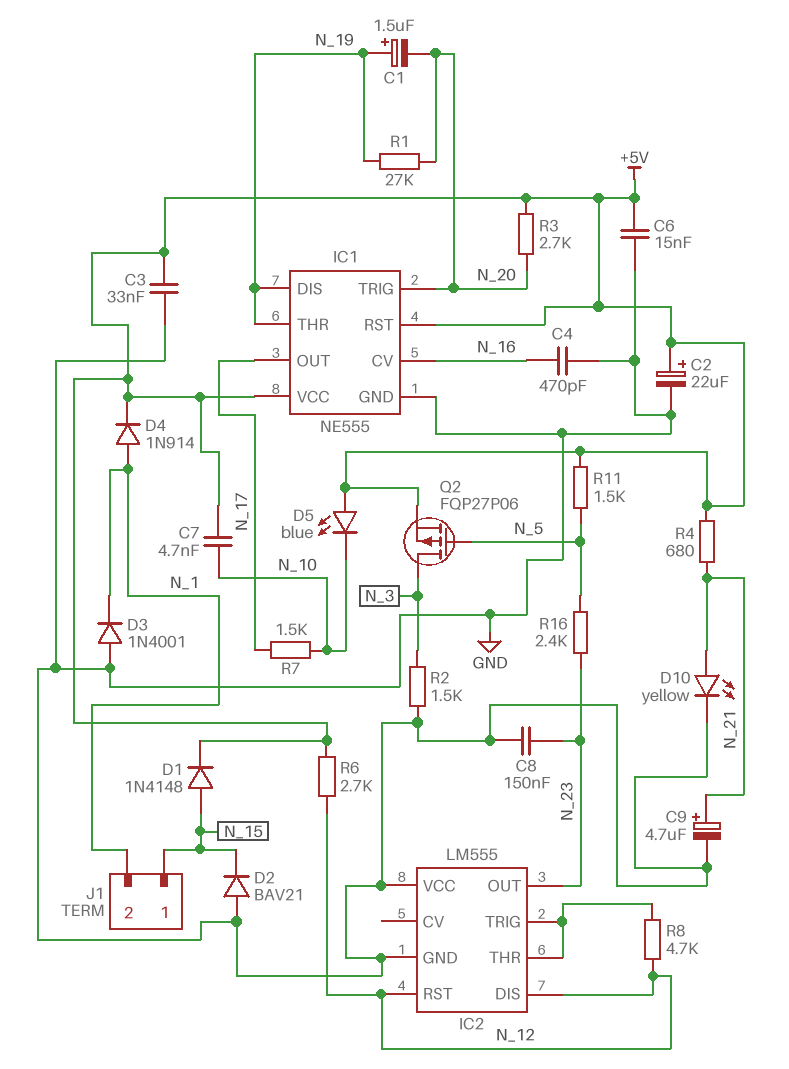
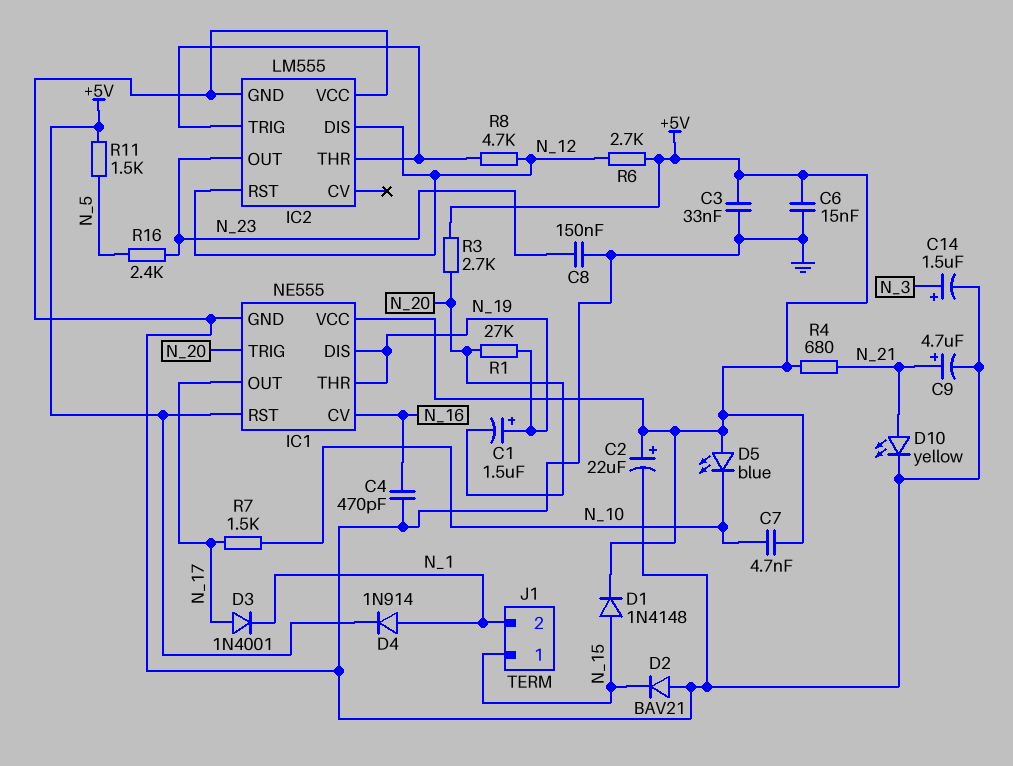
C14: none -> 1.5uF (plus N_3, minus GND)
D3: diode 1N4001 (A GND, K N_1) -> diode 1N4001 (A N_17, K N_1)
Q2: PMOS FQP27P06 (G N_5, D N_3, S +5V) -> none
R2: 1.5k (GND, N_3) -> none

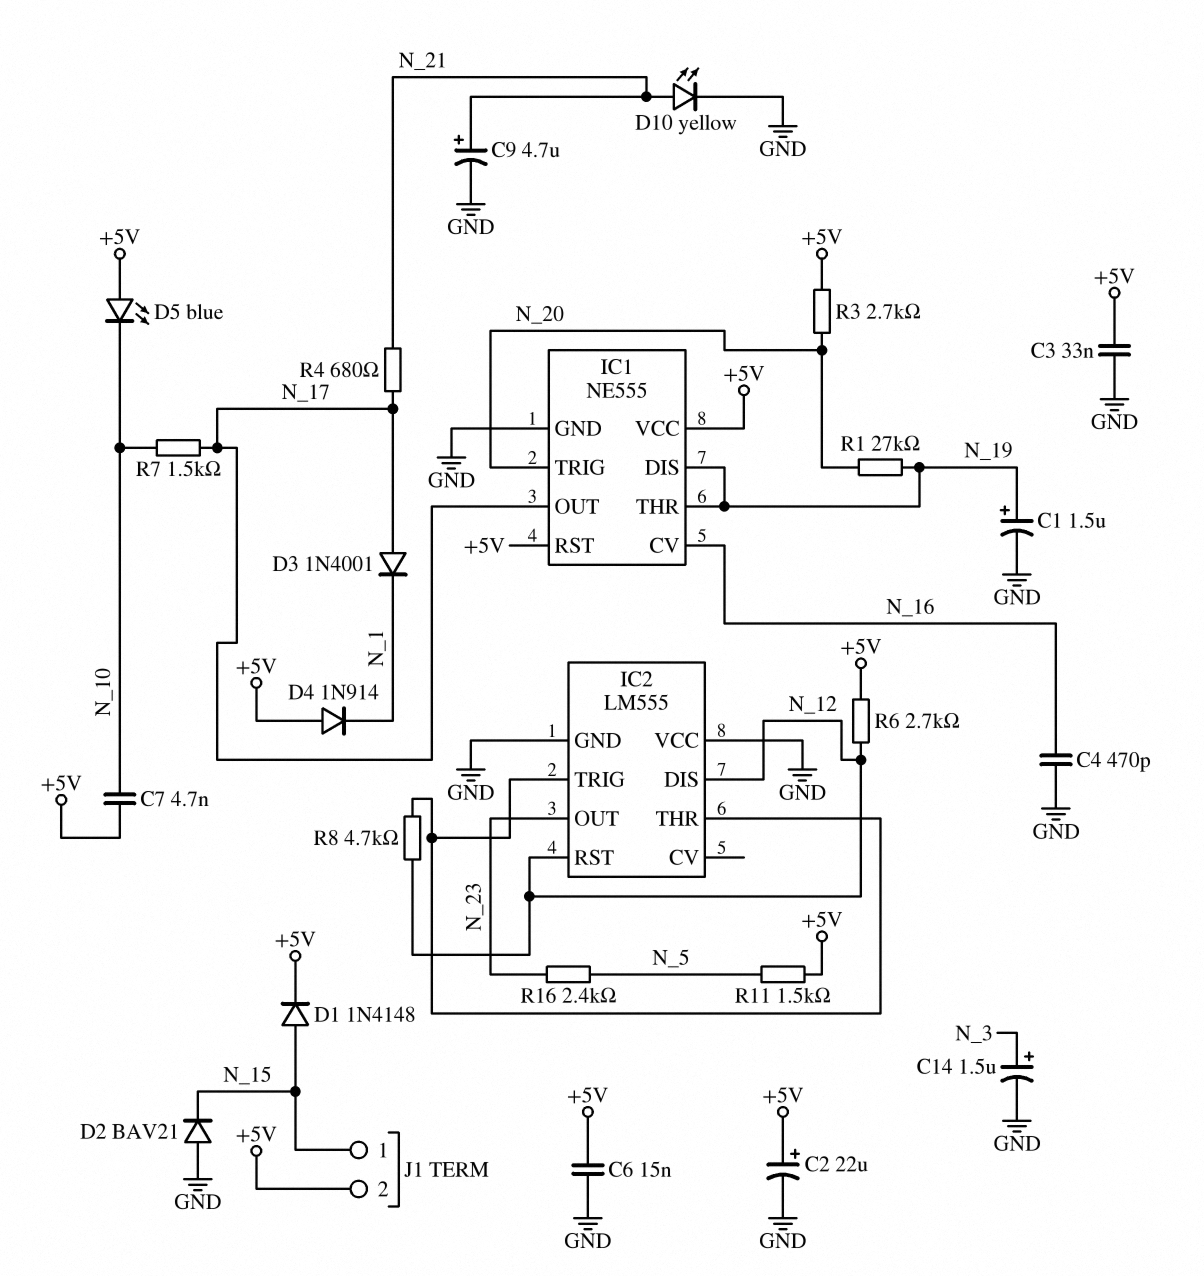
C1: 1.5uF (plus N_19, minus N_20) -> 1.5uF (plus N_19, minus GND)
C8: 150nF (GND, N_23) -> none
D4: diode 1N914 (A N_1, K +5V) -> diode 1N914 (A +5V, K N_1)
J1 pin 2: N_1 -> +5V
R4: 680 (+5V, N_21) -> 680 (N_17, N_21)

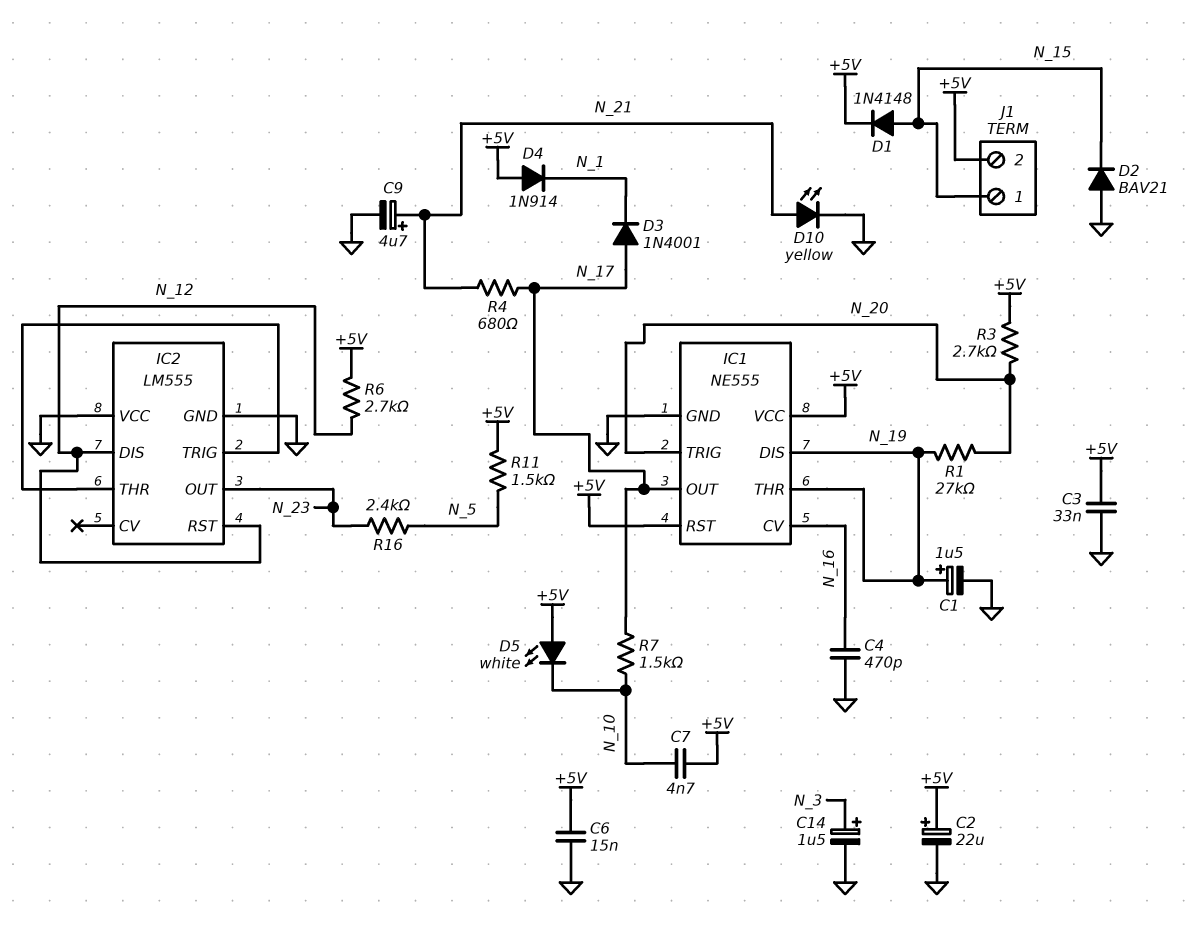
D5: LED blue (A +5V, K N_10) -> LED white (A +5V, K N_10)
R8: 4.7k (IC2/THR, N_12) -> none

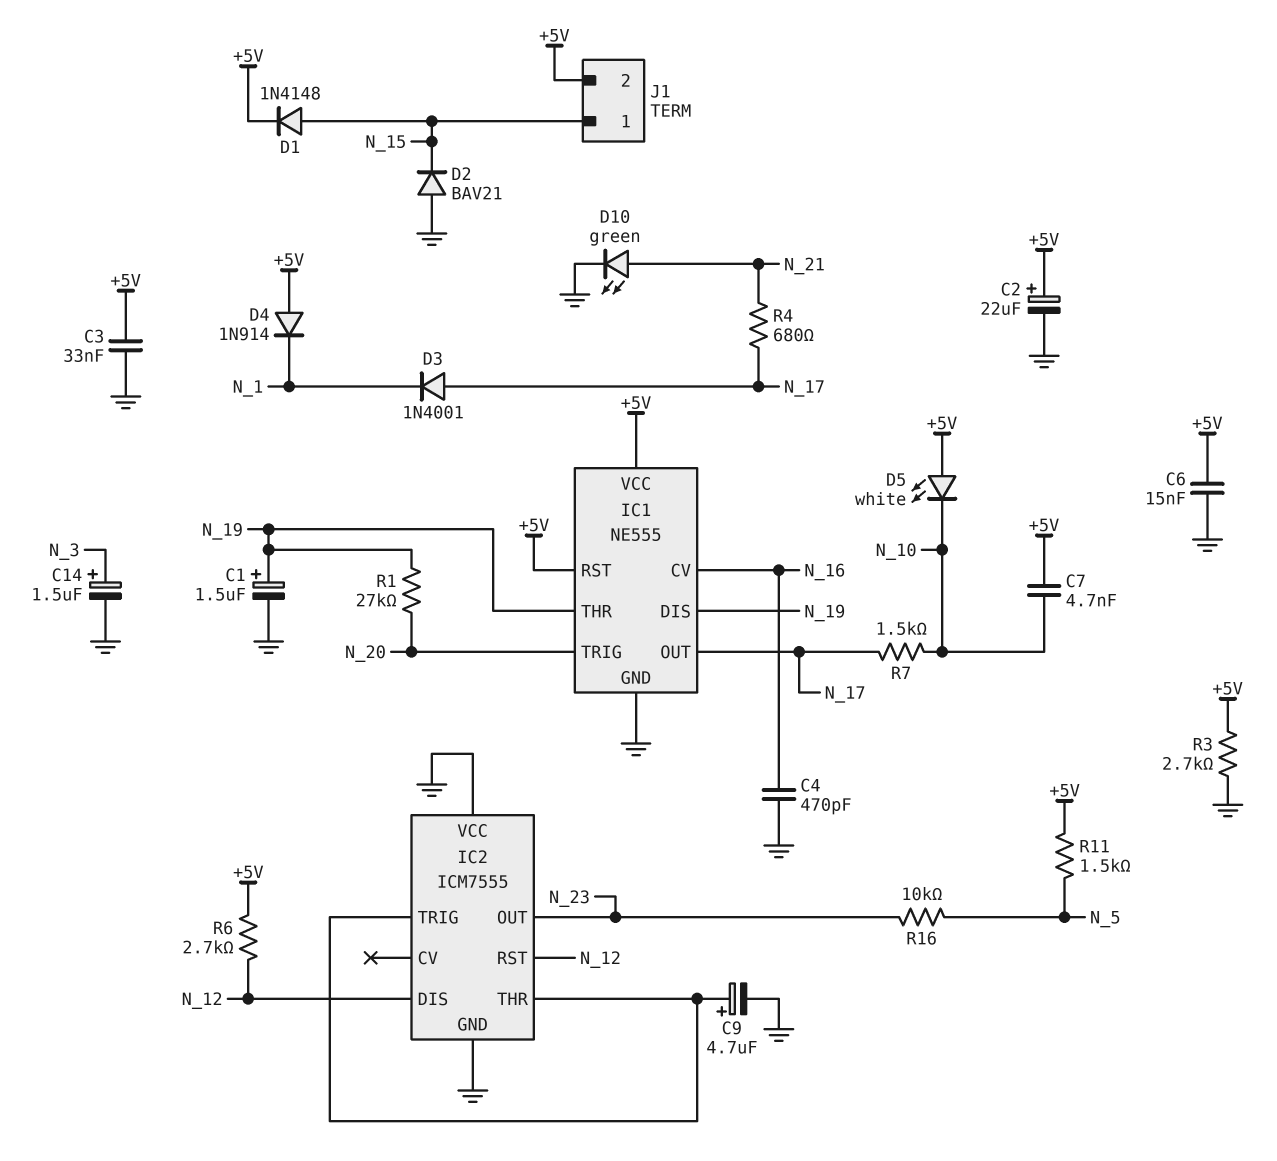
C9: 4.7uF (plus N_21, minus GND) -> 4.7uF (plus IC2/THR, minus GND)
D10: LED yellow (A N_21, K GND) -> LED green (A N_21, K GND)
IC2: LM555 -> ICM7555
R3: 2.7k (+5V, N_20) -> 2.7k (+5V, GND)
R16: 2.4k (N_5, N_23) -> 10k (N_5, N_23)

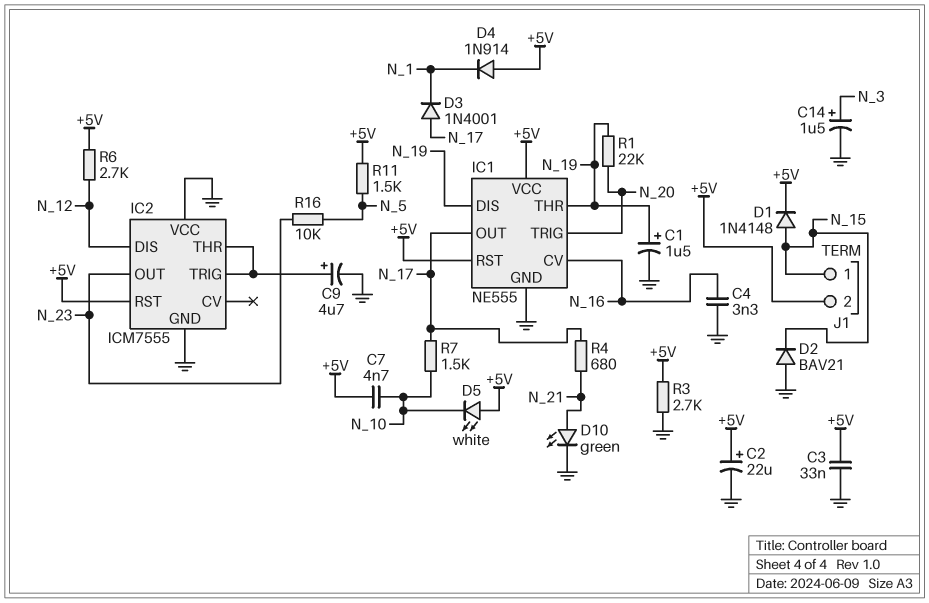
C4: 470pF (GND, N_16) -> 3.3nF (GND, N_16)
C6: 15nF (+5V, GND) -> none
IC2 pin RST: N_12 -> +5V
R1: 27k (N_19, N_20) -> 22k (N_19, N_20)

